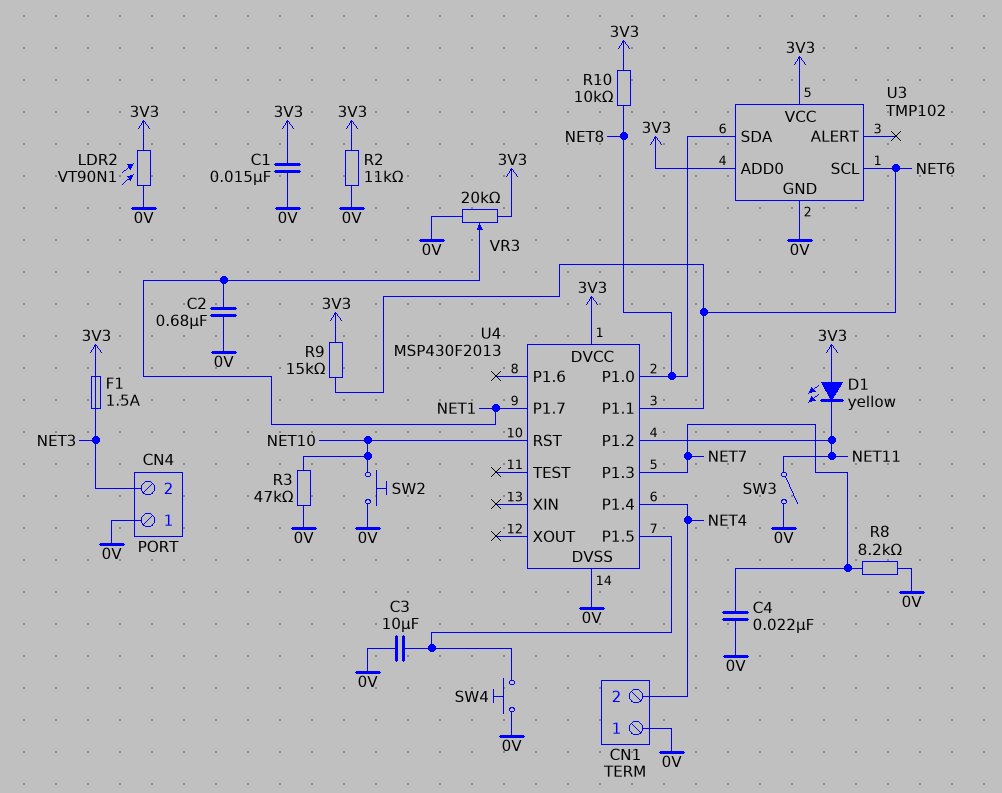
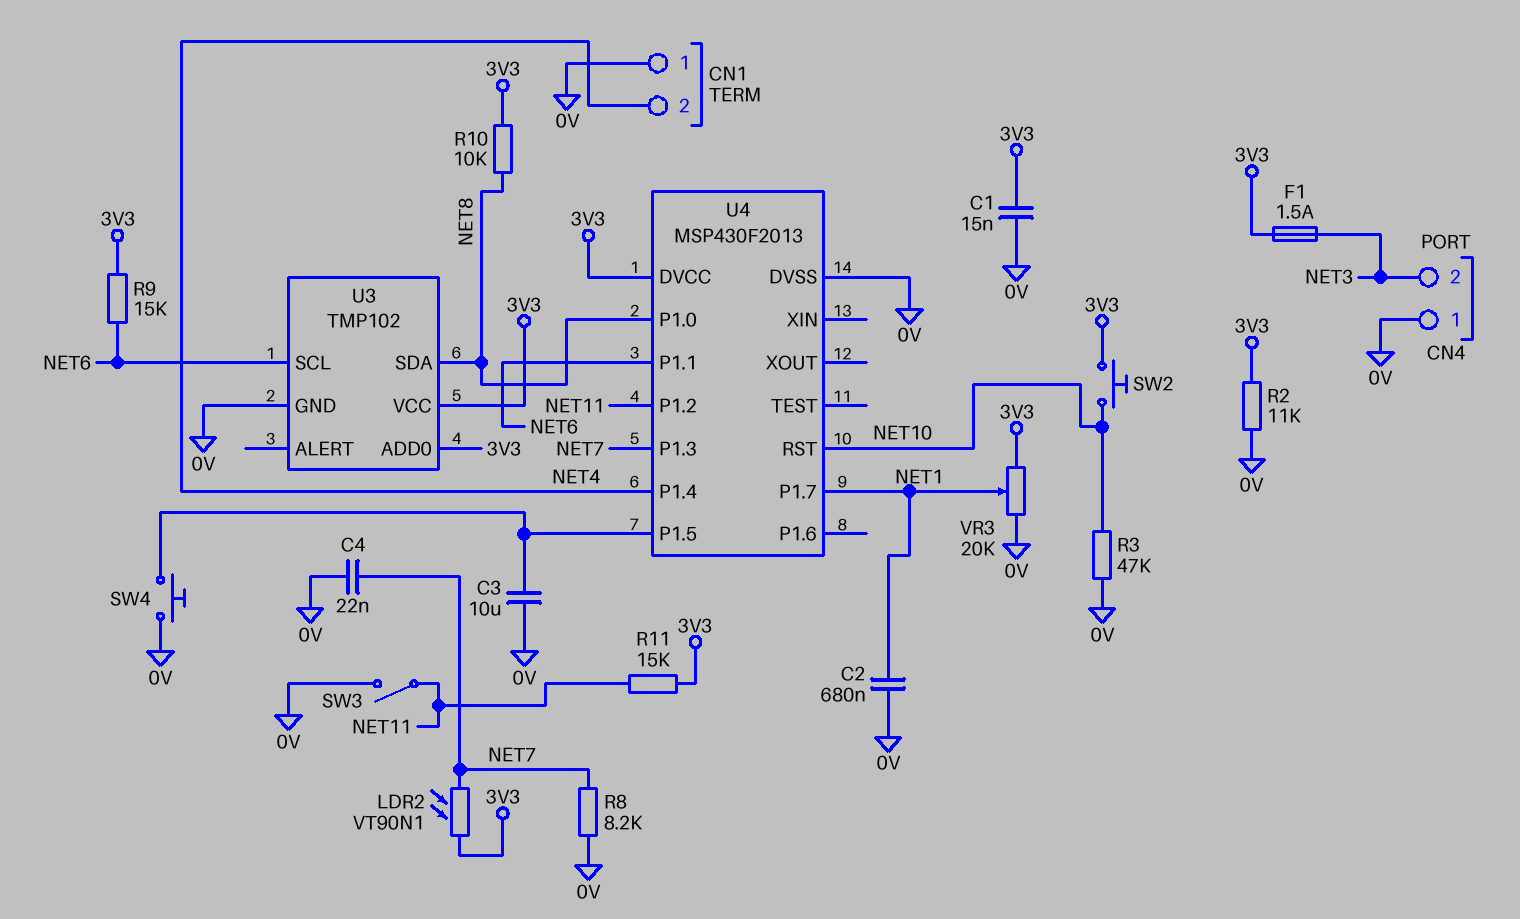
D1: LED yellow (A 3V3, K NET11) -> none
LDR2: VT90N1 (0V, 3V3) -> VT90N1 (3V3, NET7)
R11: none -> 15k (3V3, NET11)
SW2: button (0V, NET10) -> button (3V3, NET10)

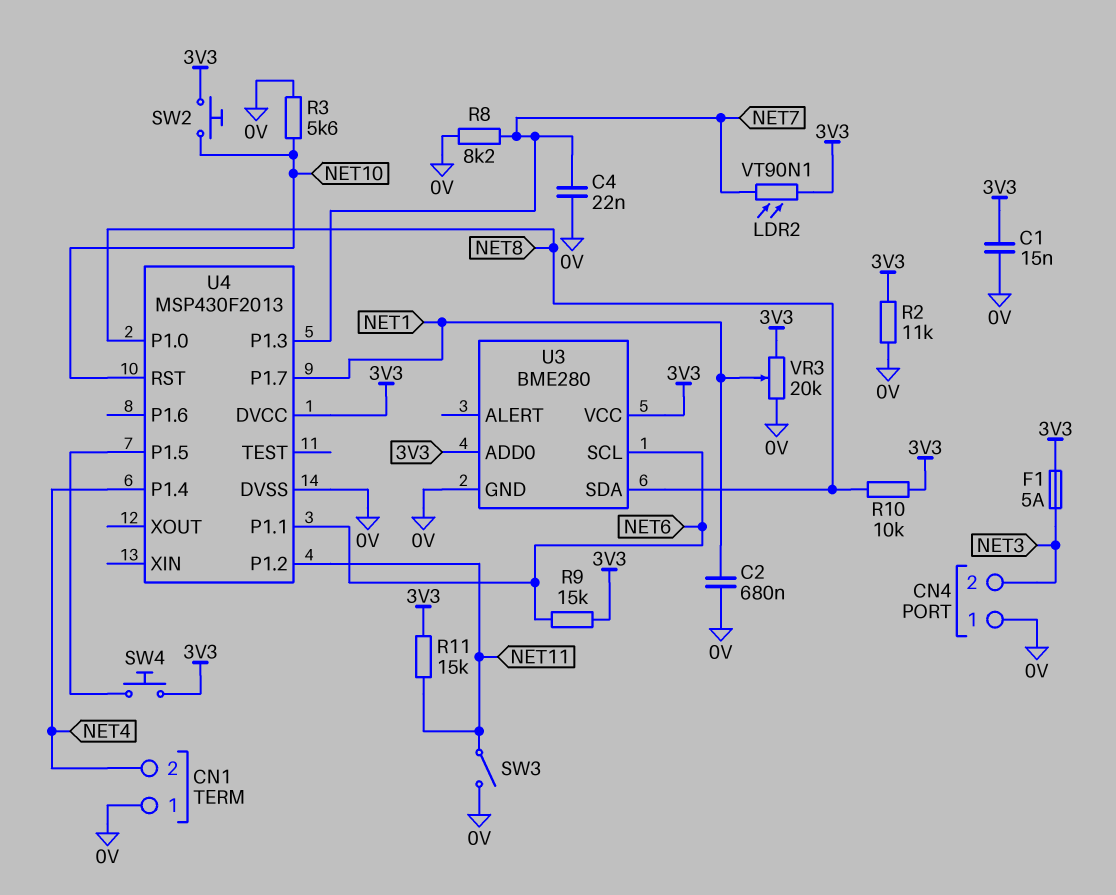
C3: 10uF (0V, U4/P1.5) -> none
F1: 1.5A (3V3, NET3) -> 5A (3V3, NET3)
R3: 47k (0V, NET10) -> 5.6k (0V, NET10)
SW4: button (0V, U4/P1.5) -> button (3V3, U4/P1.5)
U3: TMP102 -> BME280

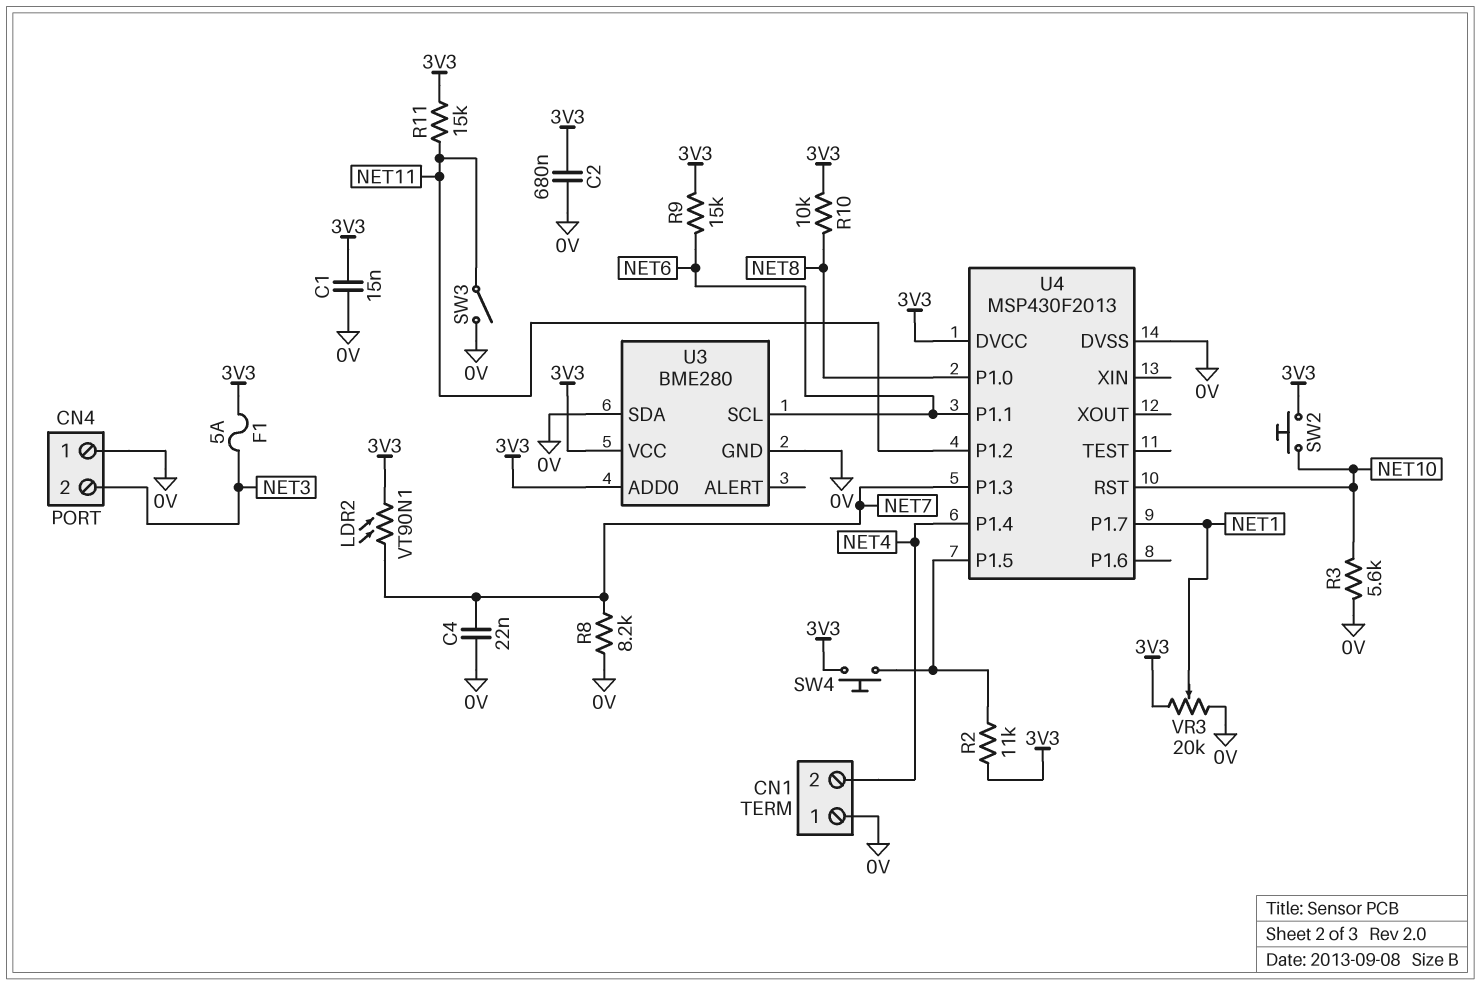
C2: 680nF (0V, NET1) -> 680nF (0V, 3V3)
R2: 11k (0V, 3V3) -> 11k (3V3, U4/P1.5)
U3 pin SDA: NET8 -> 0V

